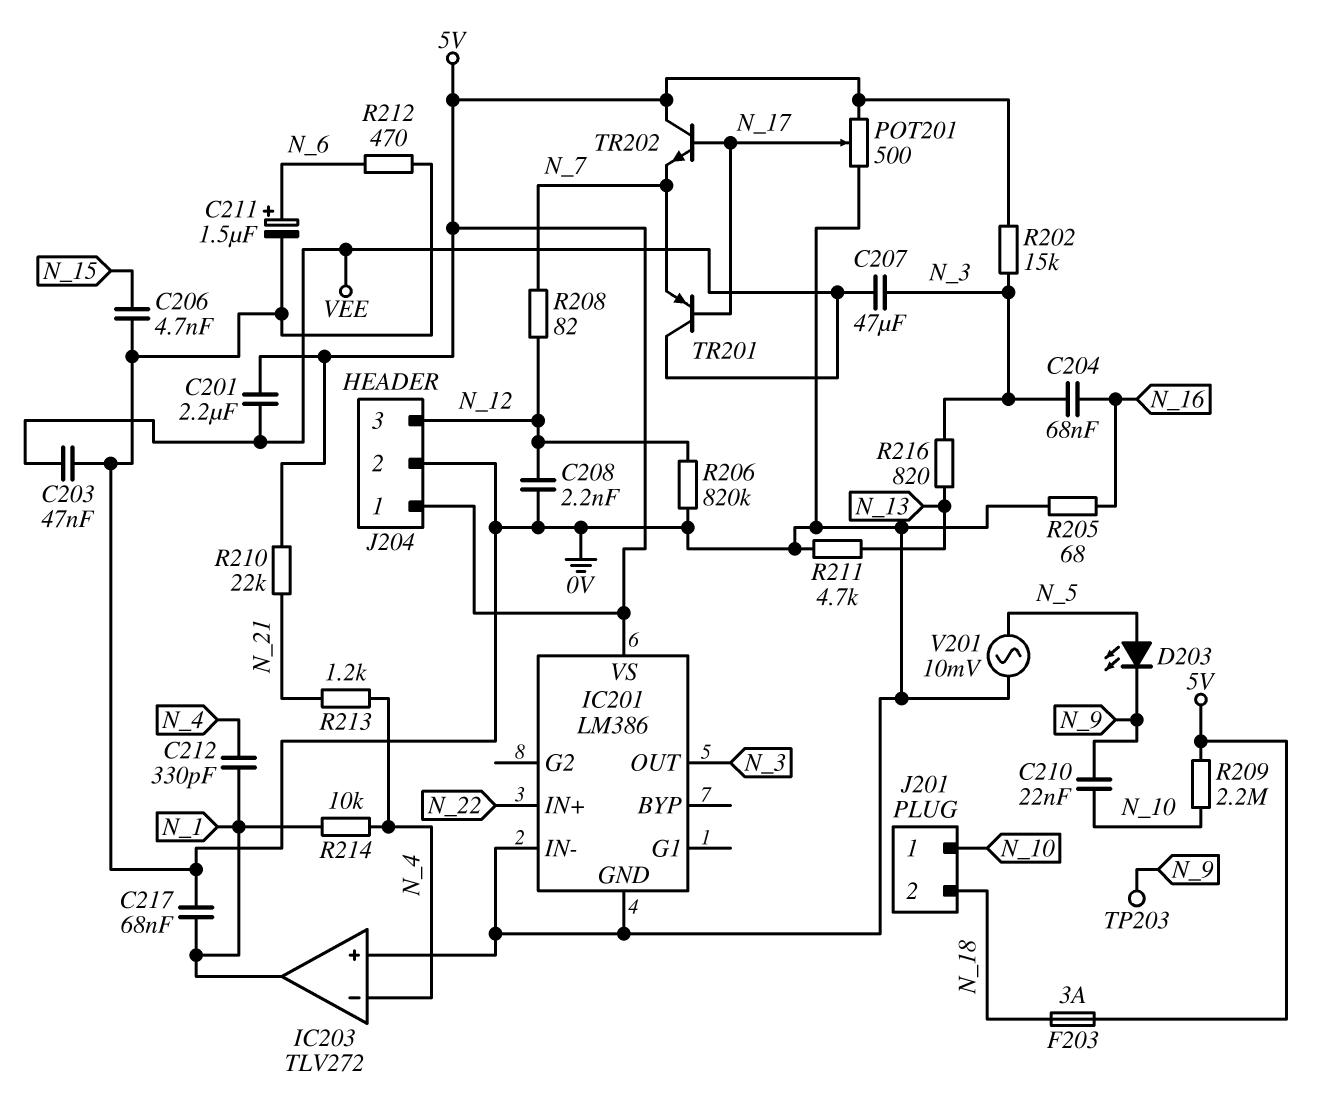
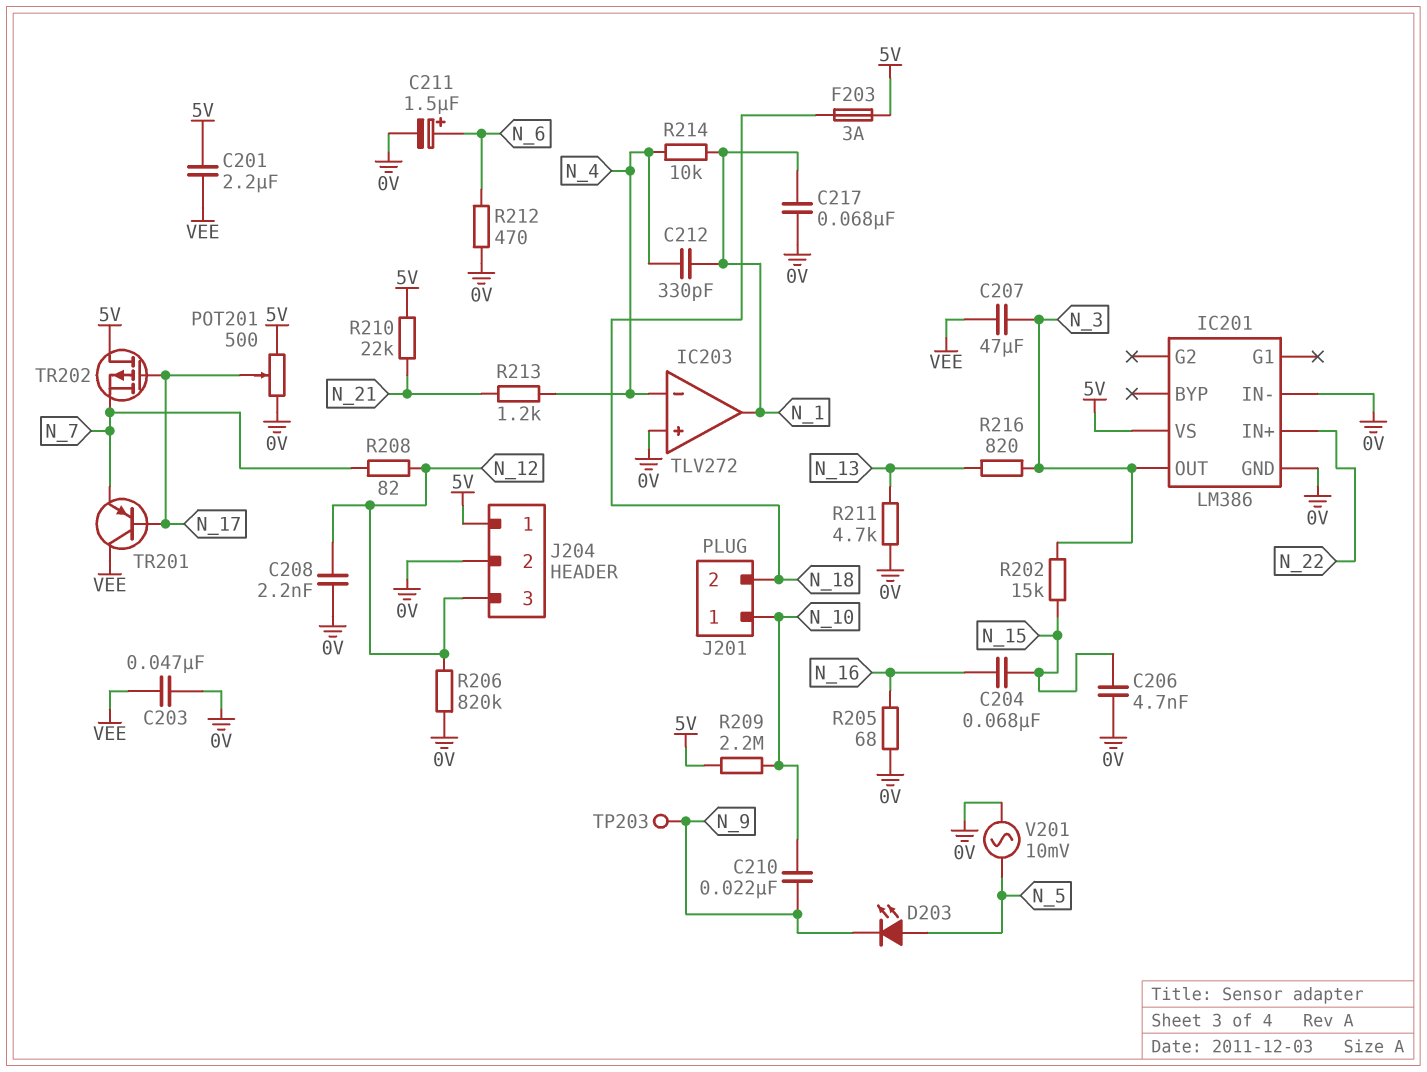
C204: 68nF (N_3, N_16) -> 68nF (N_15, N_16)
R202: 15k (5V, N_3) -> 15k (N_3, N_15)
TR202: NPN (B N_17, C 5V, E N_7) -> PMOS (G N_17, D 5V, S N_7)

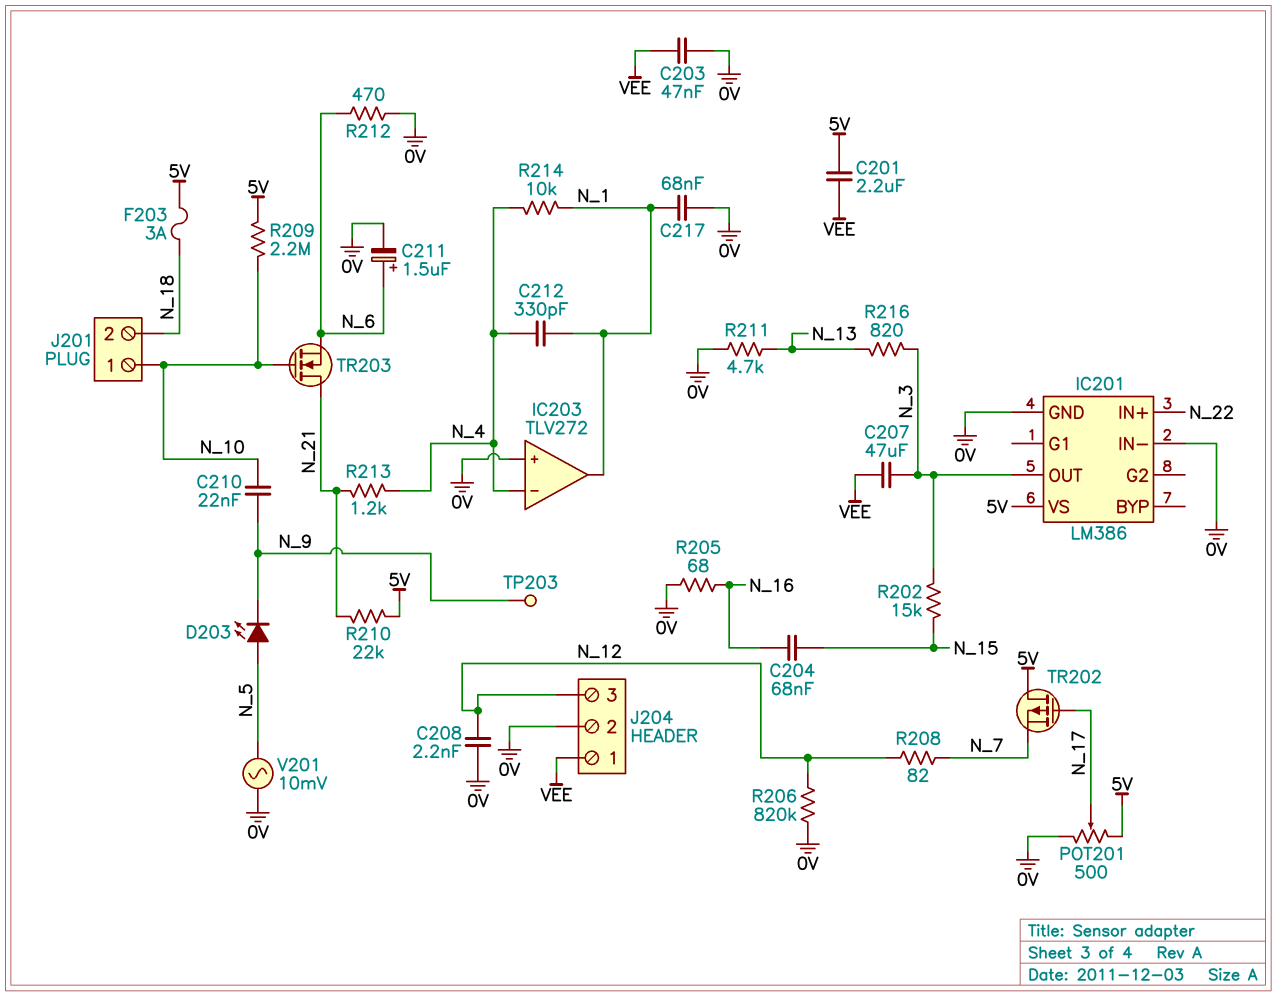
C206: 4.7nF (0V, N_15) -> none
J204 pin 1: 5V -> VEE
TR201: PNP (B N_17, C VEE, E N_7) -> none
TR203: none -> NMOS (G N_10, D N_21, S N_6)

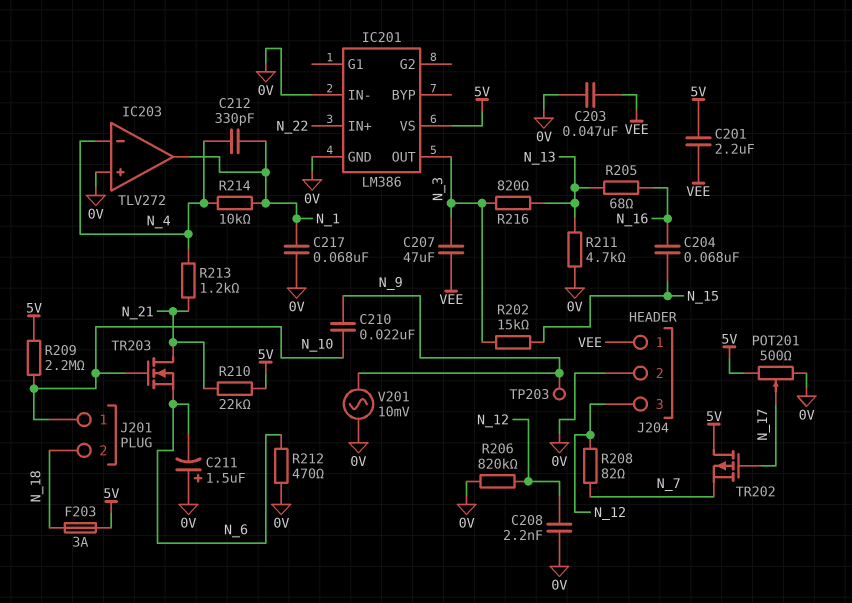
C211: 1.5uF (plus N_6, minus 0V) -> 1.5uF (plus 0V, minus N_6)
D203: LED (A N_5, K N_9) -> none
R205: 68 (0V, N_16) -> 68 (N_13, N_16)
V201: AC 10mV (0V, N_5) -> AC 10mV (0V, N_9)

